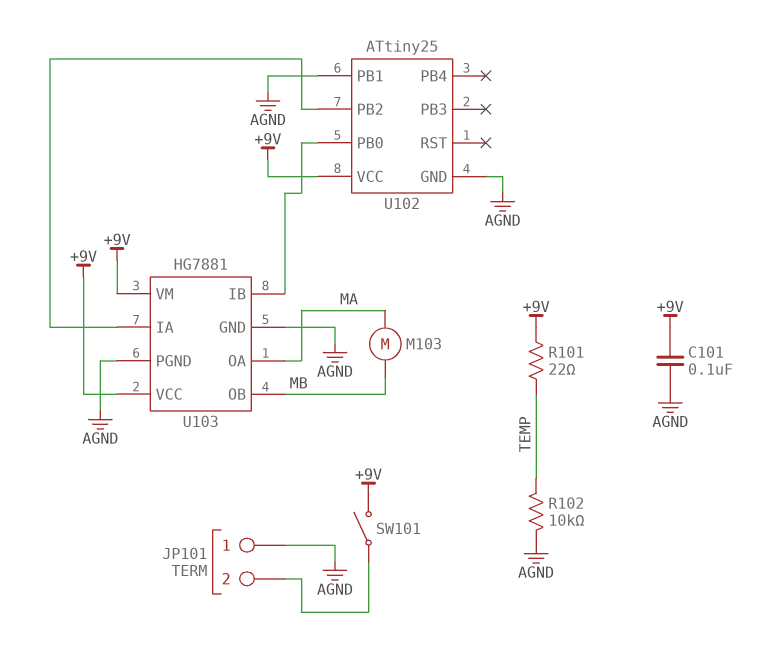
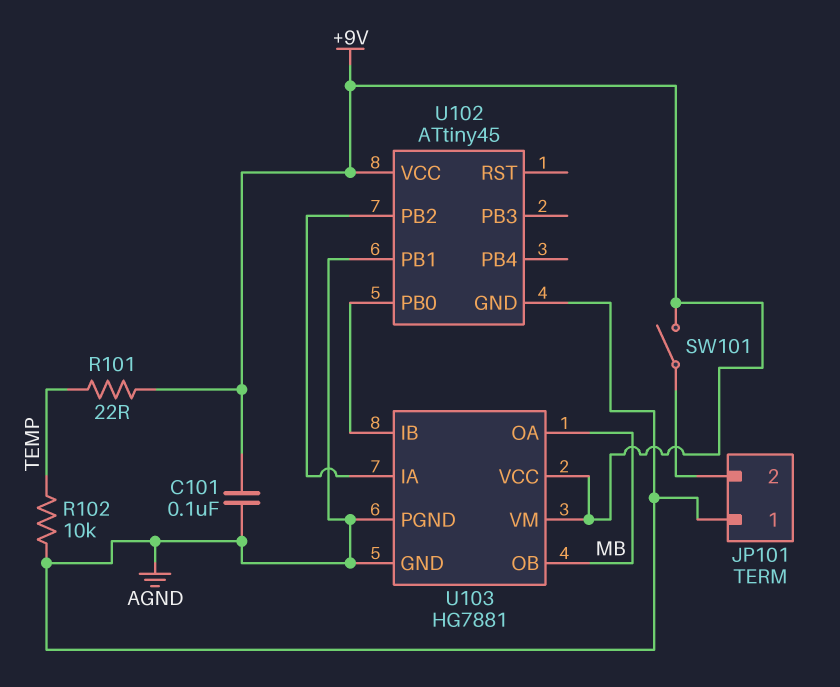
M103: motor (MA, MB) -> none
U102: ATtiny25 -> ATtiny45
U103 pin OA: MA -> MB

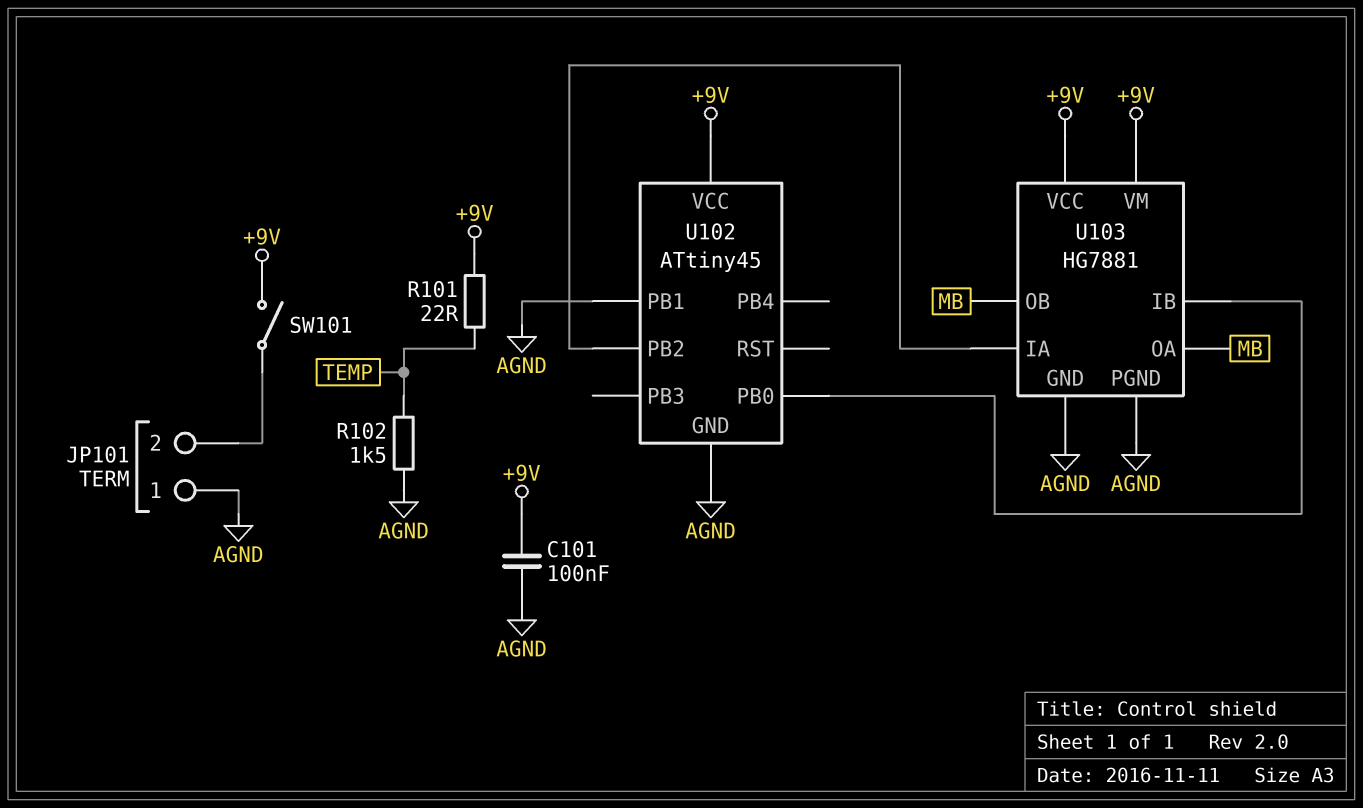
R102: 10k (AGND, TEMP) -> 1.5k (AGND, TEMP)

